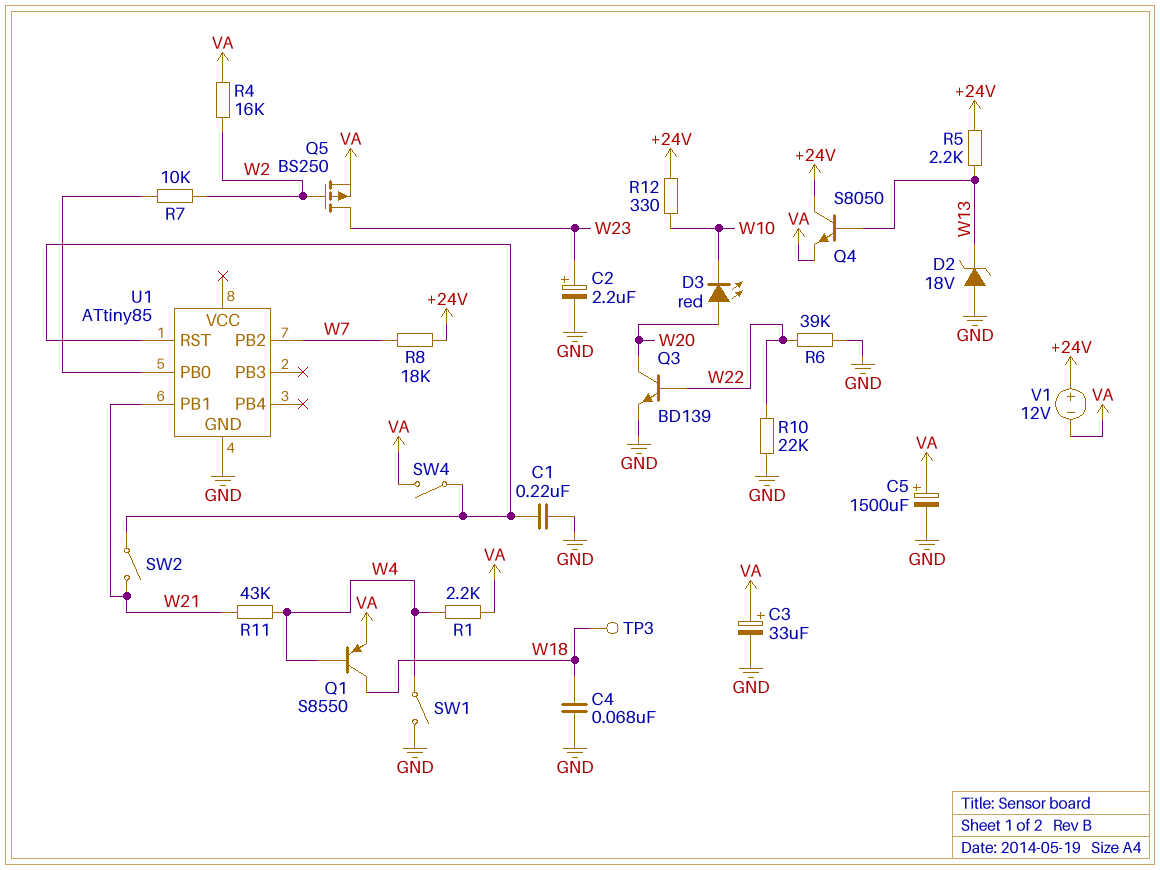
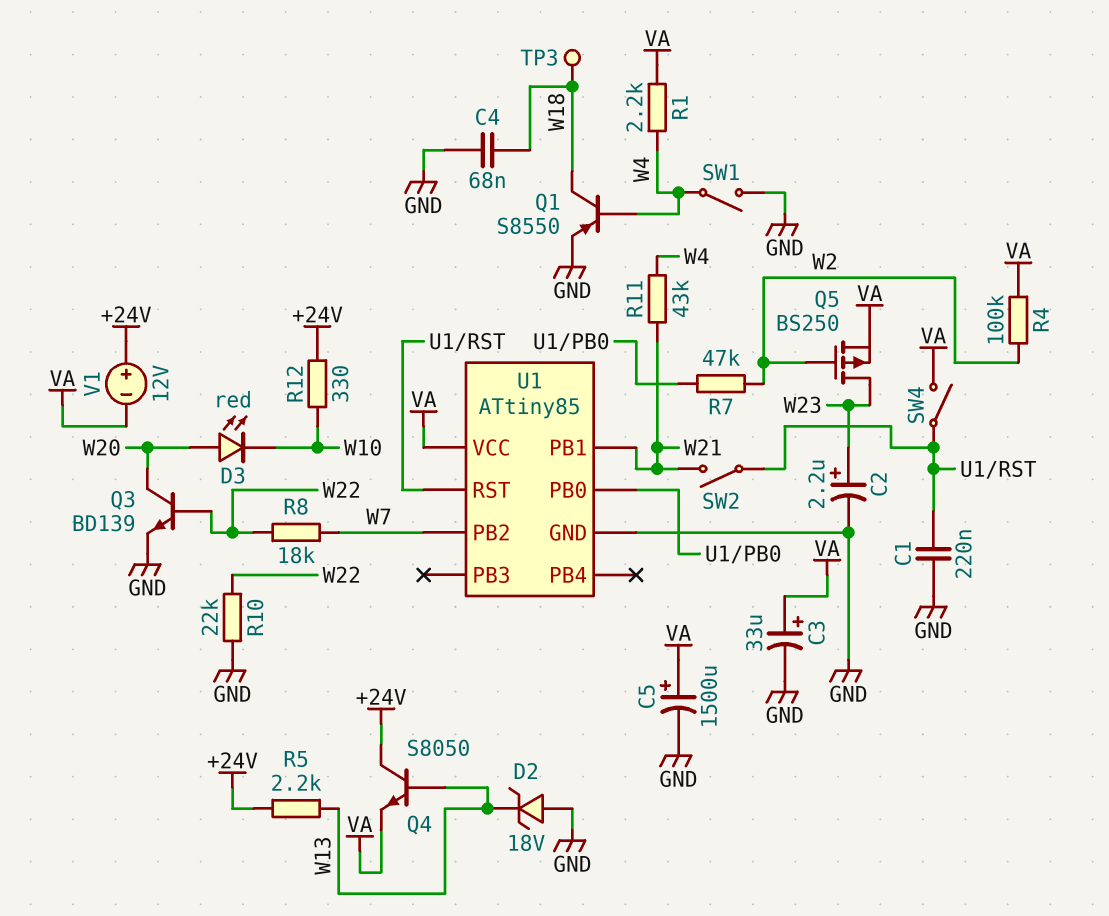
Q1: PNP S8550 (B W4, C W18, E VA) -> PNP S8550 (B W4, C W18, E GND)
R4: 16k (VA, W2) -> 100k (VA, W2)
R6: 39k (GND, W22) -> none
R7: 10k (U1/PB0, W2) -> 47k (U1/PB0, W2)
R8: 18k (+24V, W7) -> 18k (W7, W22)
U1 pin VCC: none -> VA

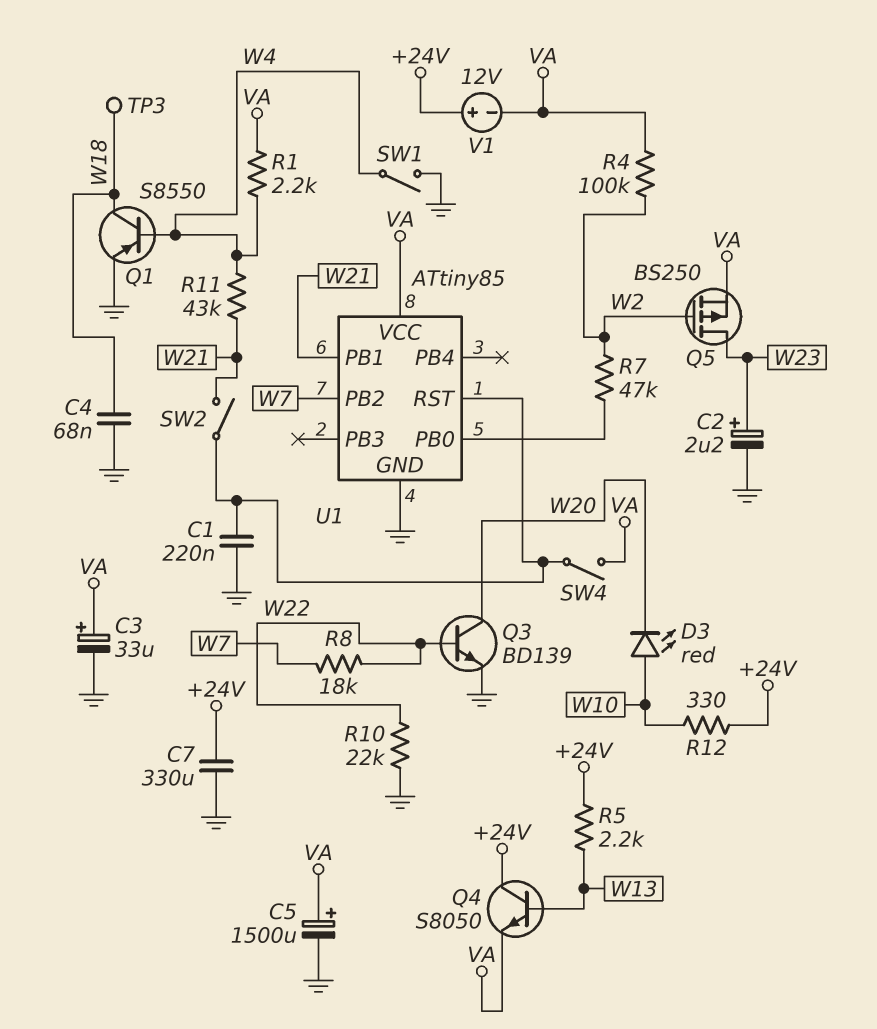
C7: none -> 330uF (+24V, GND)
D2: zener 18V (A GND, K W13) -> none
D3: LED red (A W20, K W10) -> LED red (A W10, K W20)

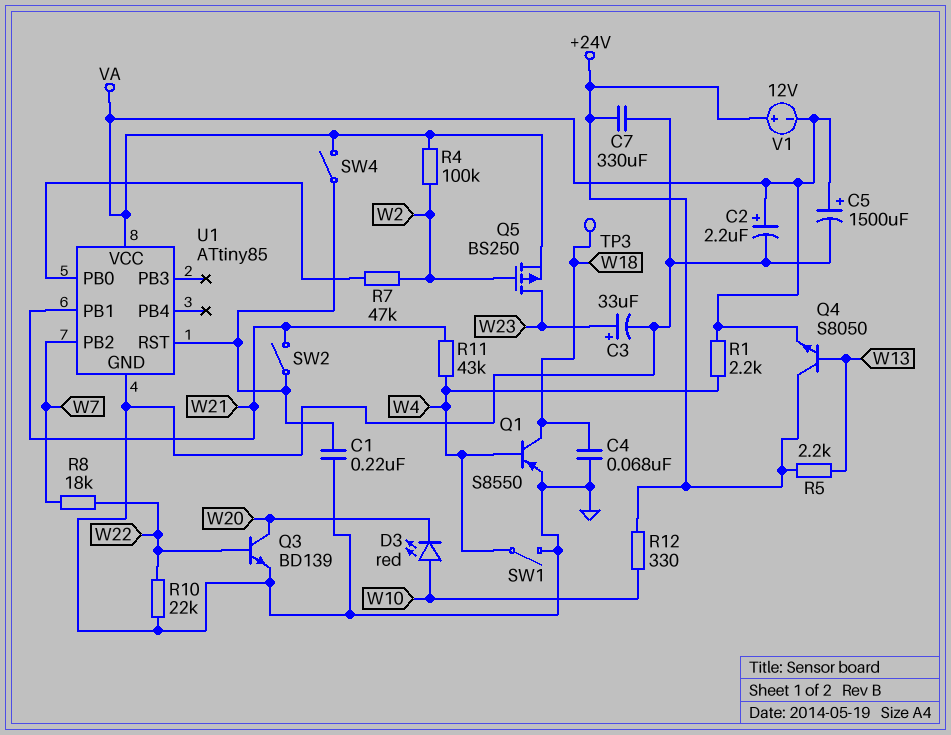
C2: 2.2uF (plus W23, minus GND) -> 2.2uF (plus VA, minus GND)
C3: 33uF (plus VA, minus GND) -> 33uF (plus W23, minus GND)

